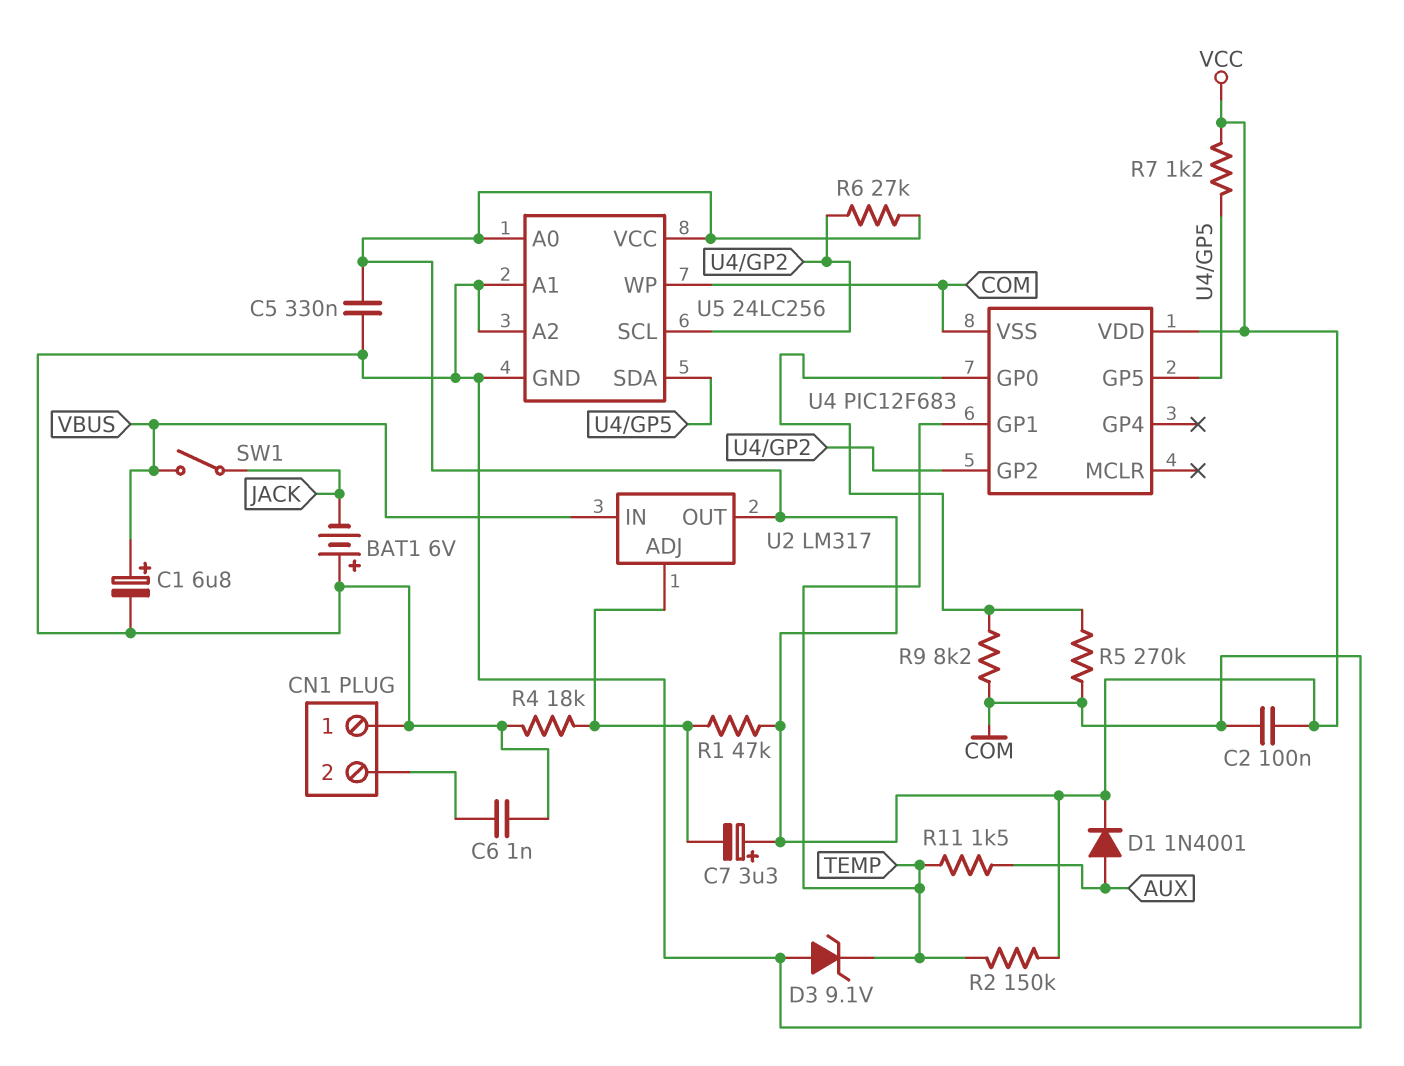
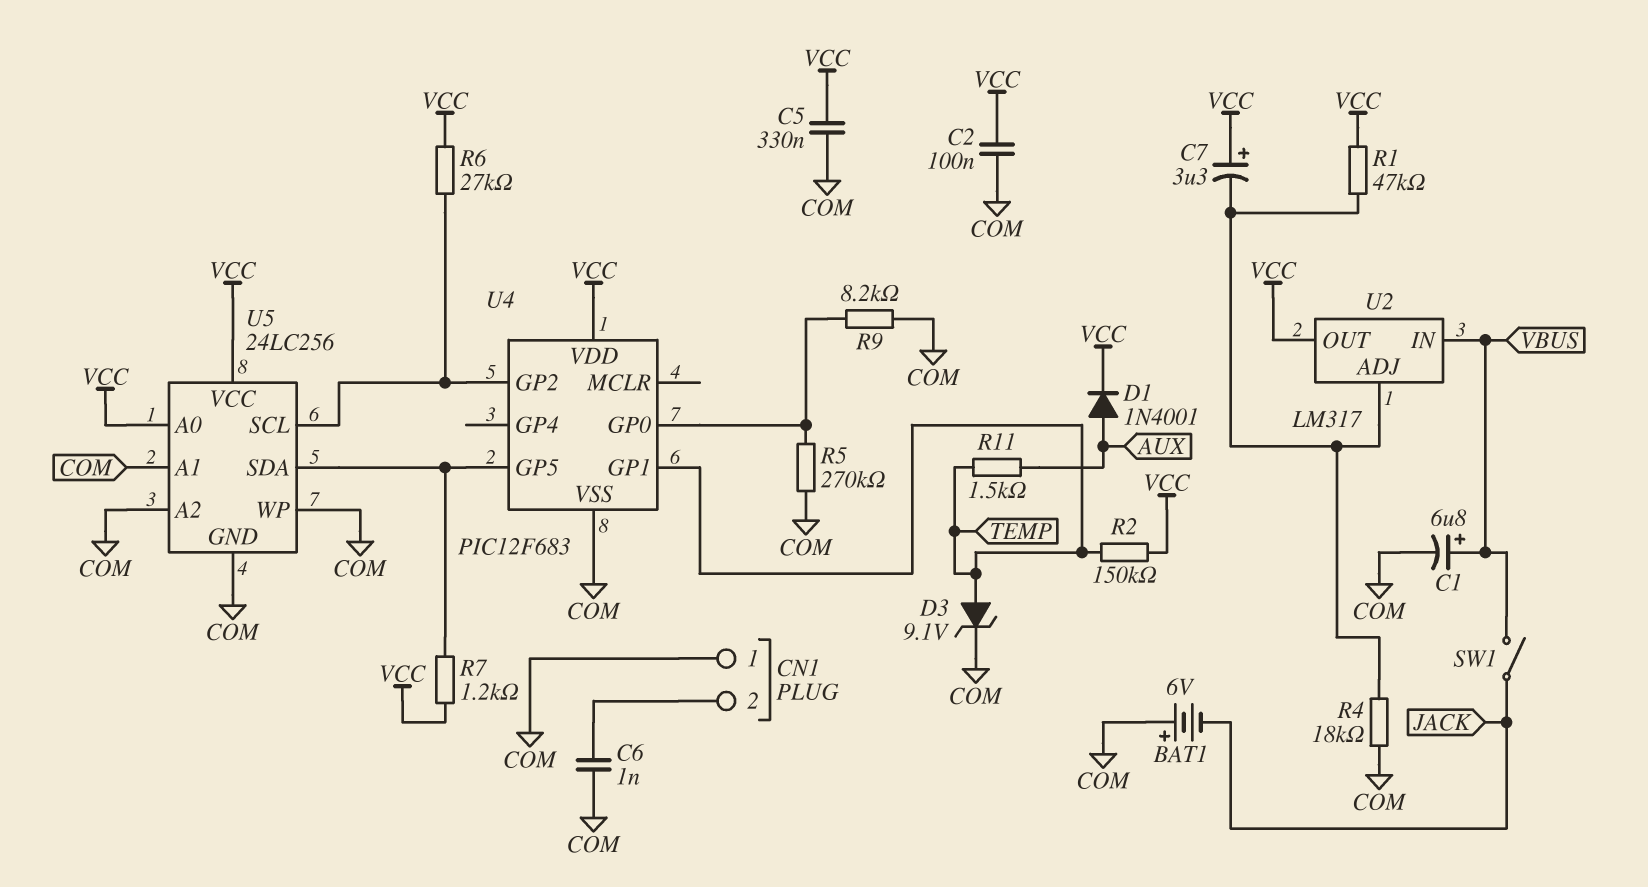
D3: zener 9.1V (A COM, K TEMP) -> zener 9.1V (A TEMP, K COM)

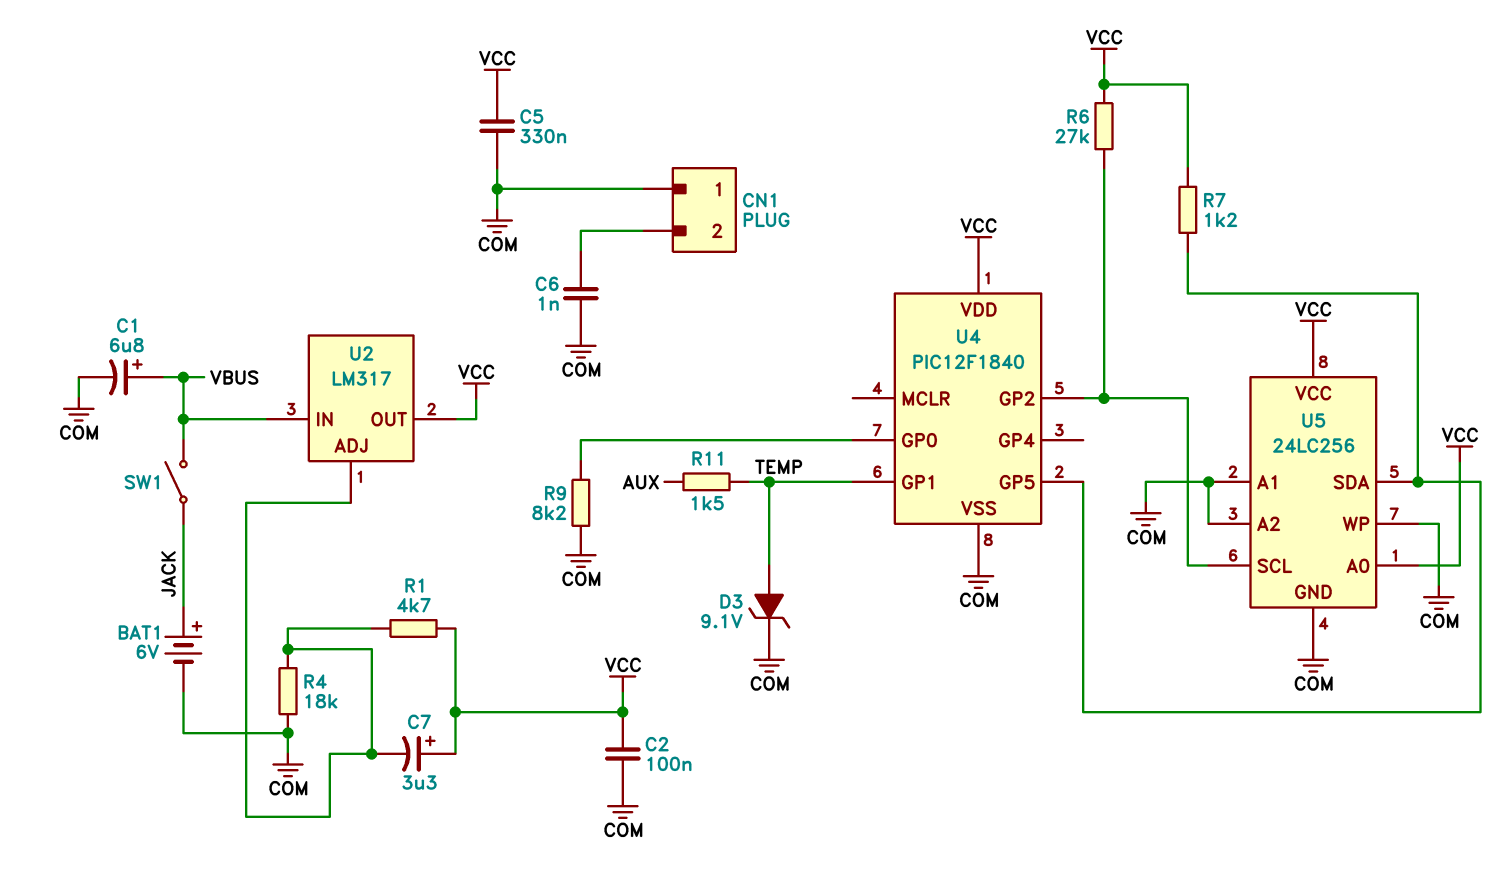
BAT1: 6V (plus COM, minus JACK) -> 6V (plus JACK, minus COM)
D1: diode 1N4001 (A AUX, K VCC) -> none
R1: 47k (U2/ADJ, VCC) -> 4.7k (U2/ADJ, VCC)
R2: 150k (TEMP, VCC) -> none
R5: 270k (COM, U4/GP0) -> none
U4: PIC12F683 -> PIC12F1840

